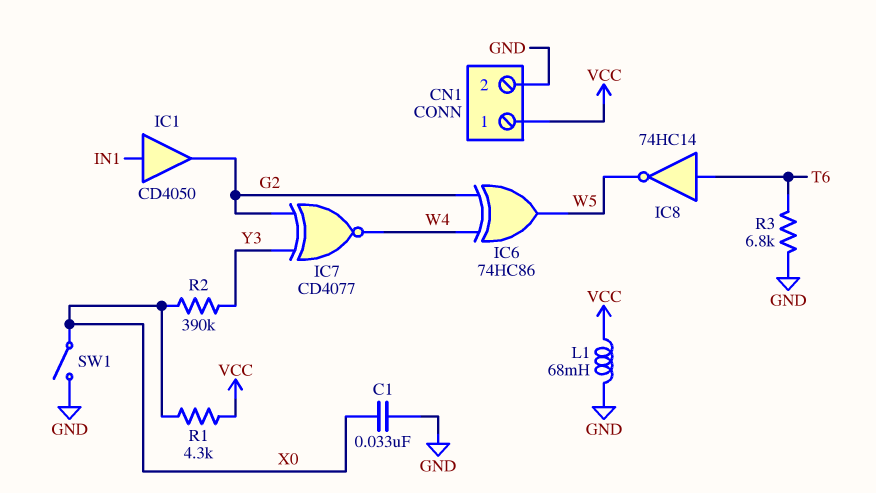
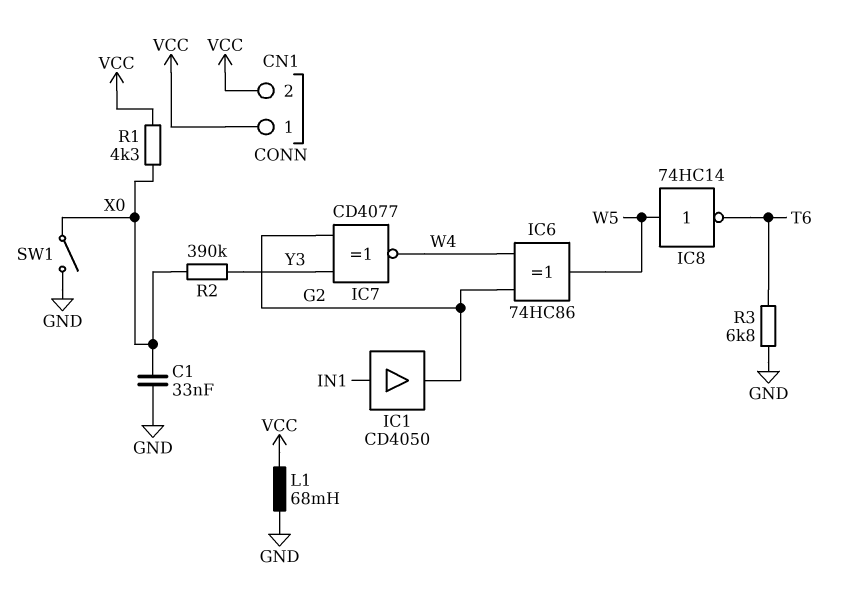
CN1 pin 2: GND -> VCC
IC8: NOT 74HC14 (in T6, out W5) -> NOT 74HC14 (in W5, out T6)

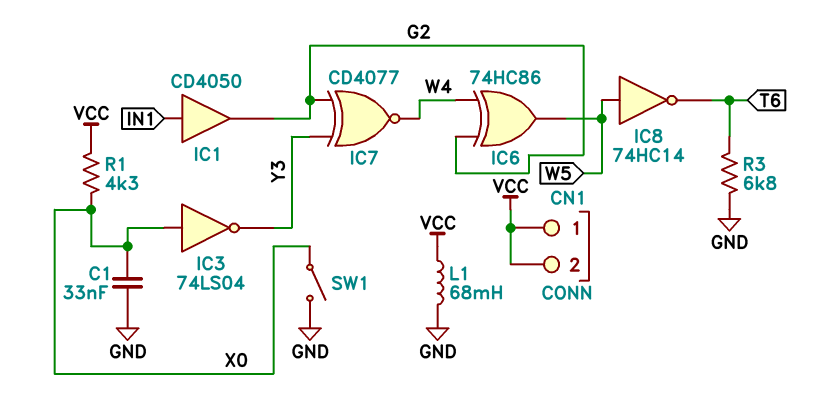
IC3: none -> NOT 74LS04 (in X0, out Y3)
R2: 390k (X0, Y3) -> none

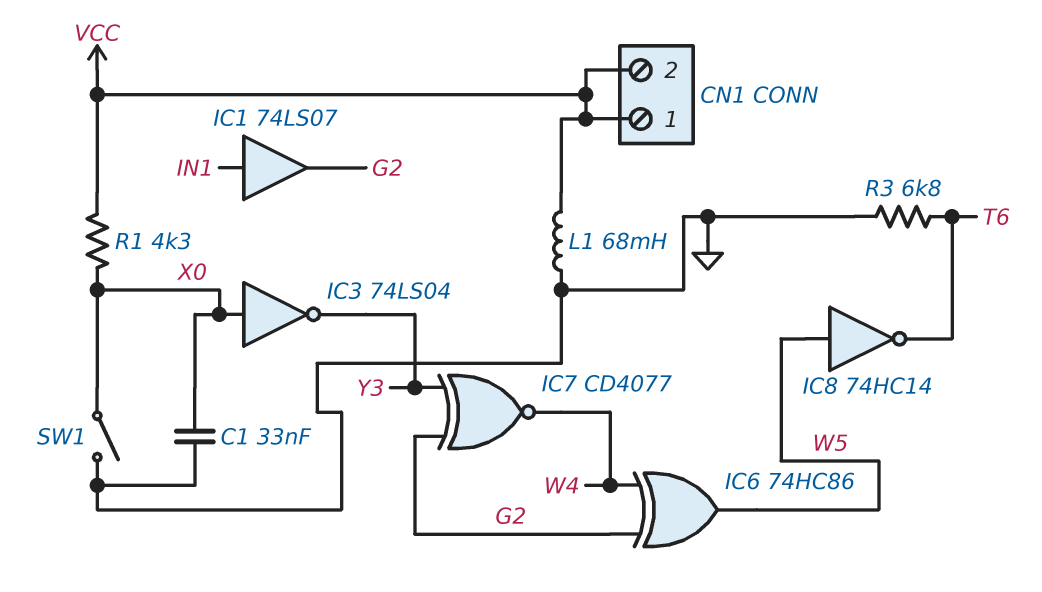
IC1: buffer CD4050 (in IN1, out G2) -> buffer 74LS07 (in IN1, out G2)

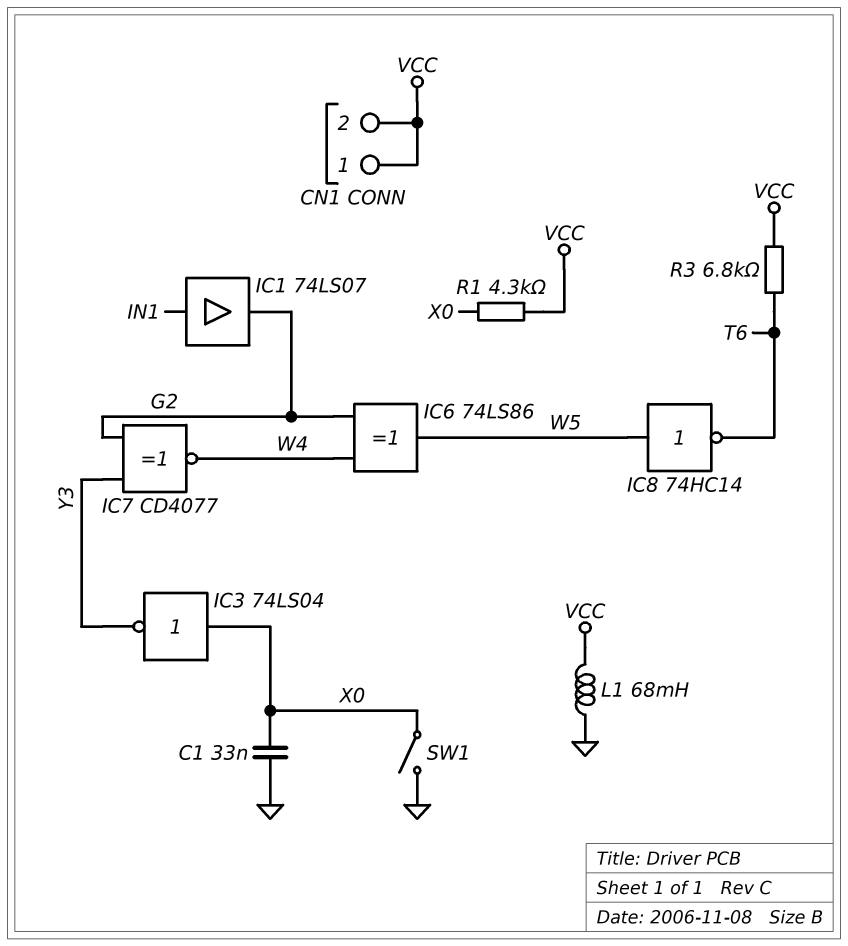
IC6: XOR 74HC86 (in G2, in W4, out W5) -> XOR 74LS86 (in G2, in W4, out W5)
R3: 6.8k (GND, T6) -> 6.8k (T6, VCC)

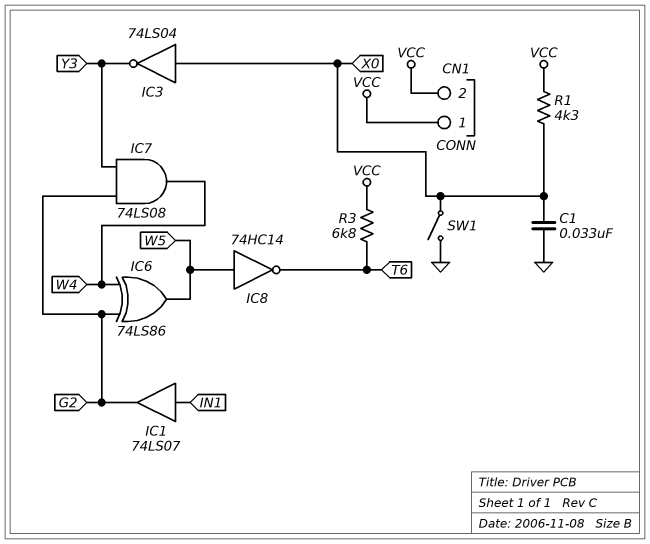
IC7: XNOR CD4077 (in G2, in Y3, out W4) -> AND 74LS08 (in G2, in Y3, out W4)
L1: 68mH (GND, VCC) -> none

